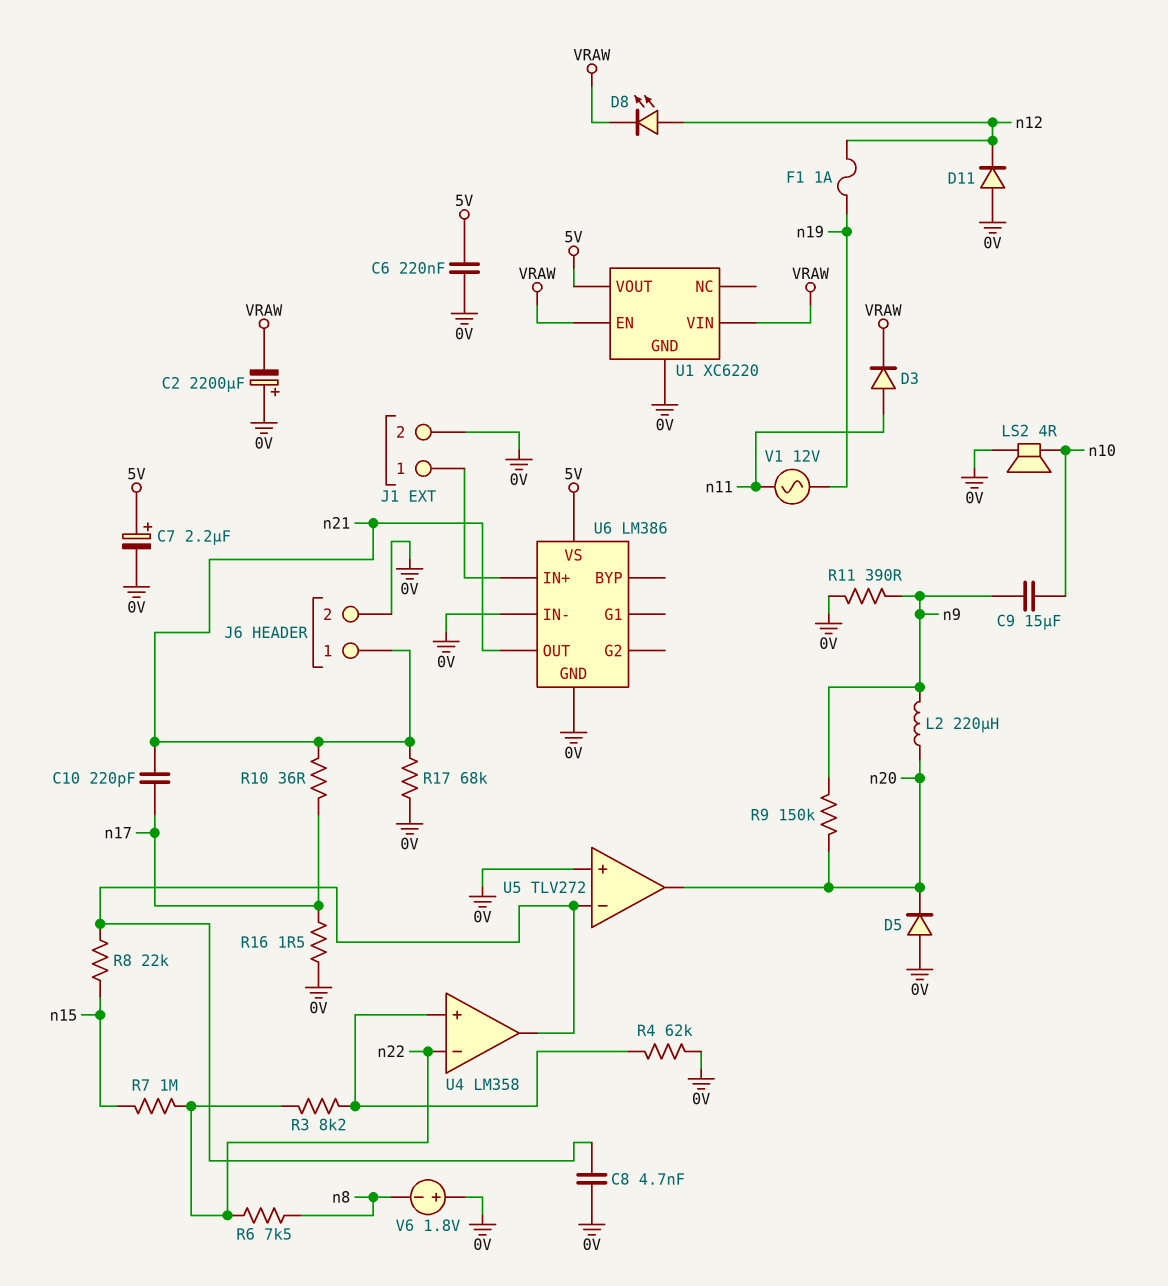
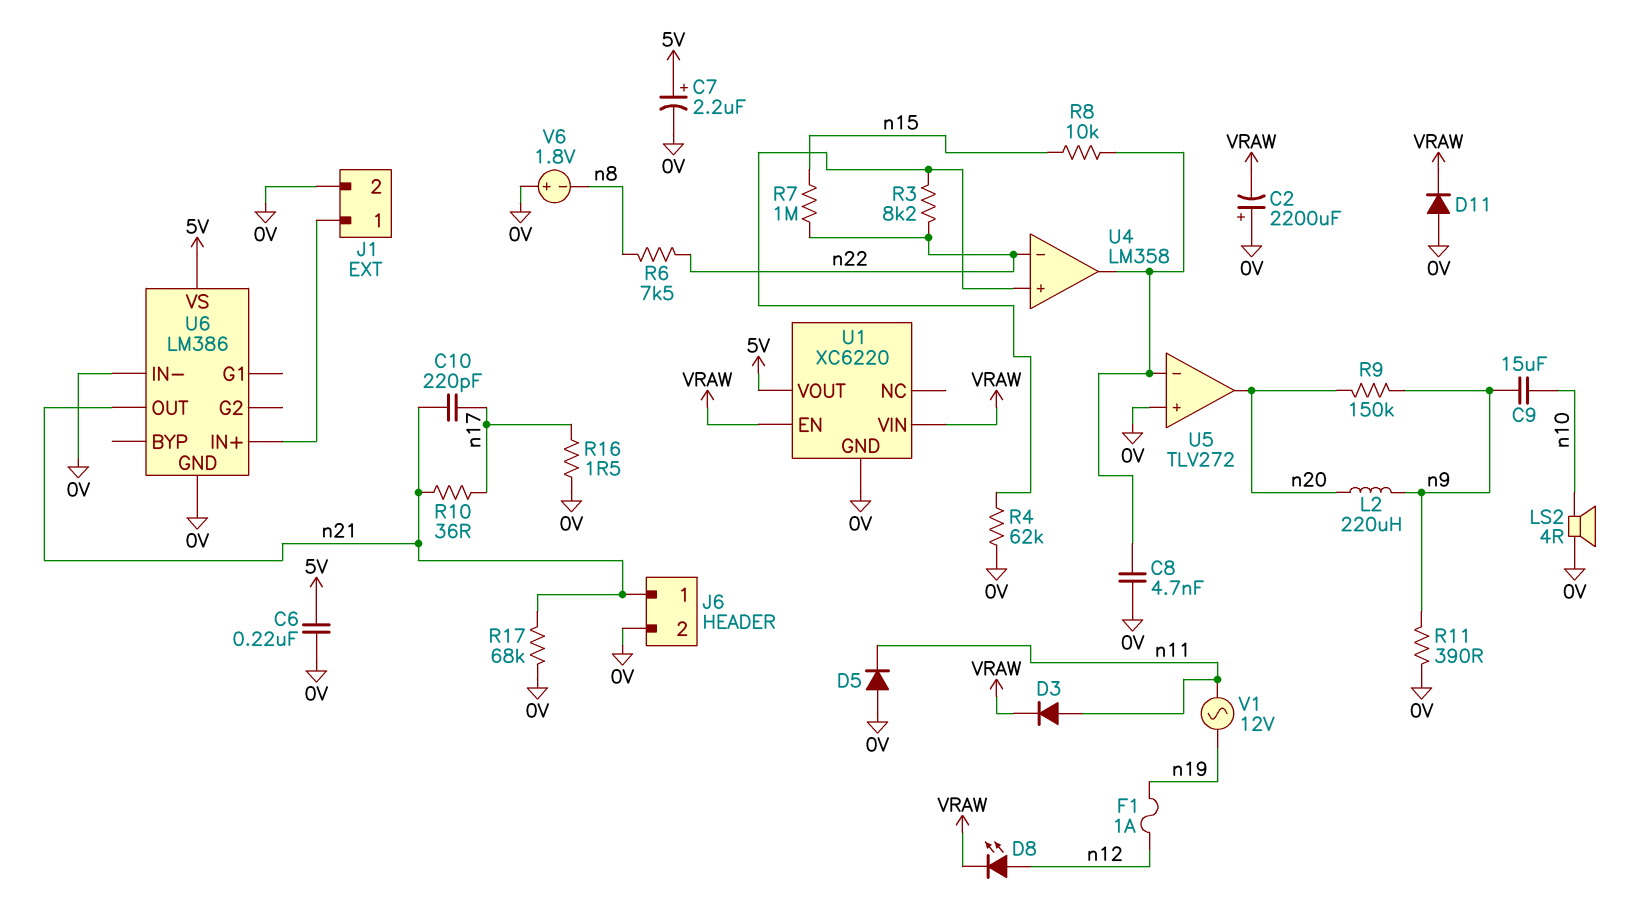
D5: diode (A 0V, K n20) -> diode (A 0V, K n11)
D11: diode (A 0V, K n12) -> diode (A 0V, K VRAW)
R8: 22k (U4/out, n15) -> 10k (U4/out, n15)

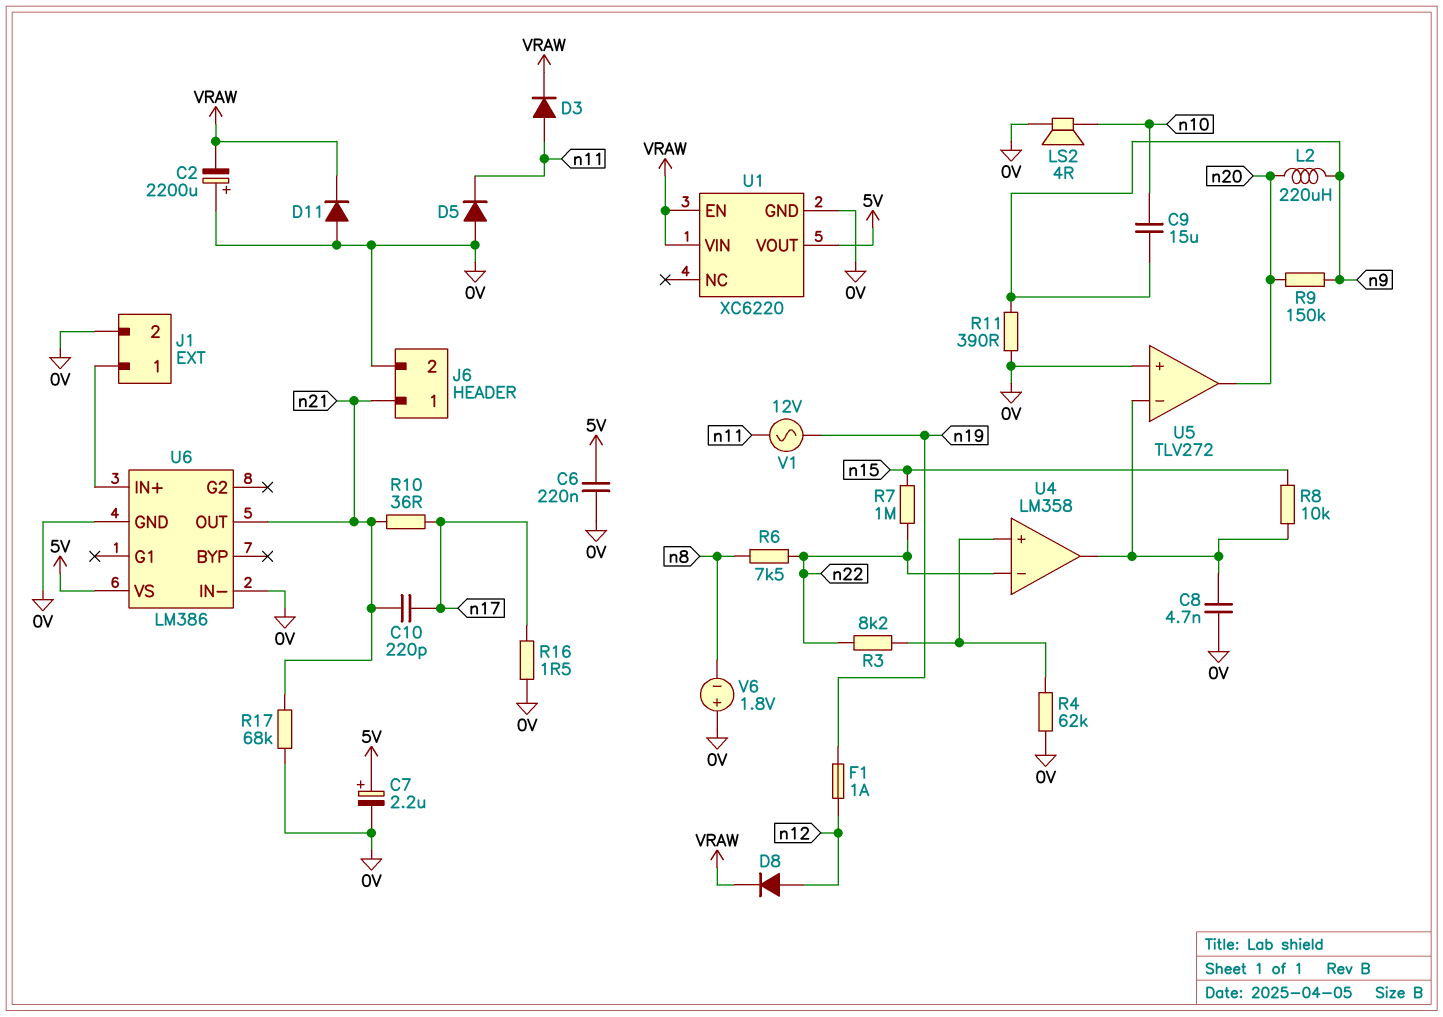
D8: LED (A n12, K VRAW) -> diode (A n12, K VRAW)

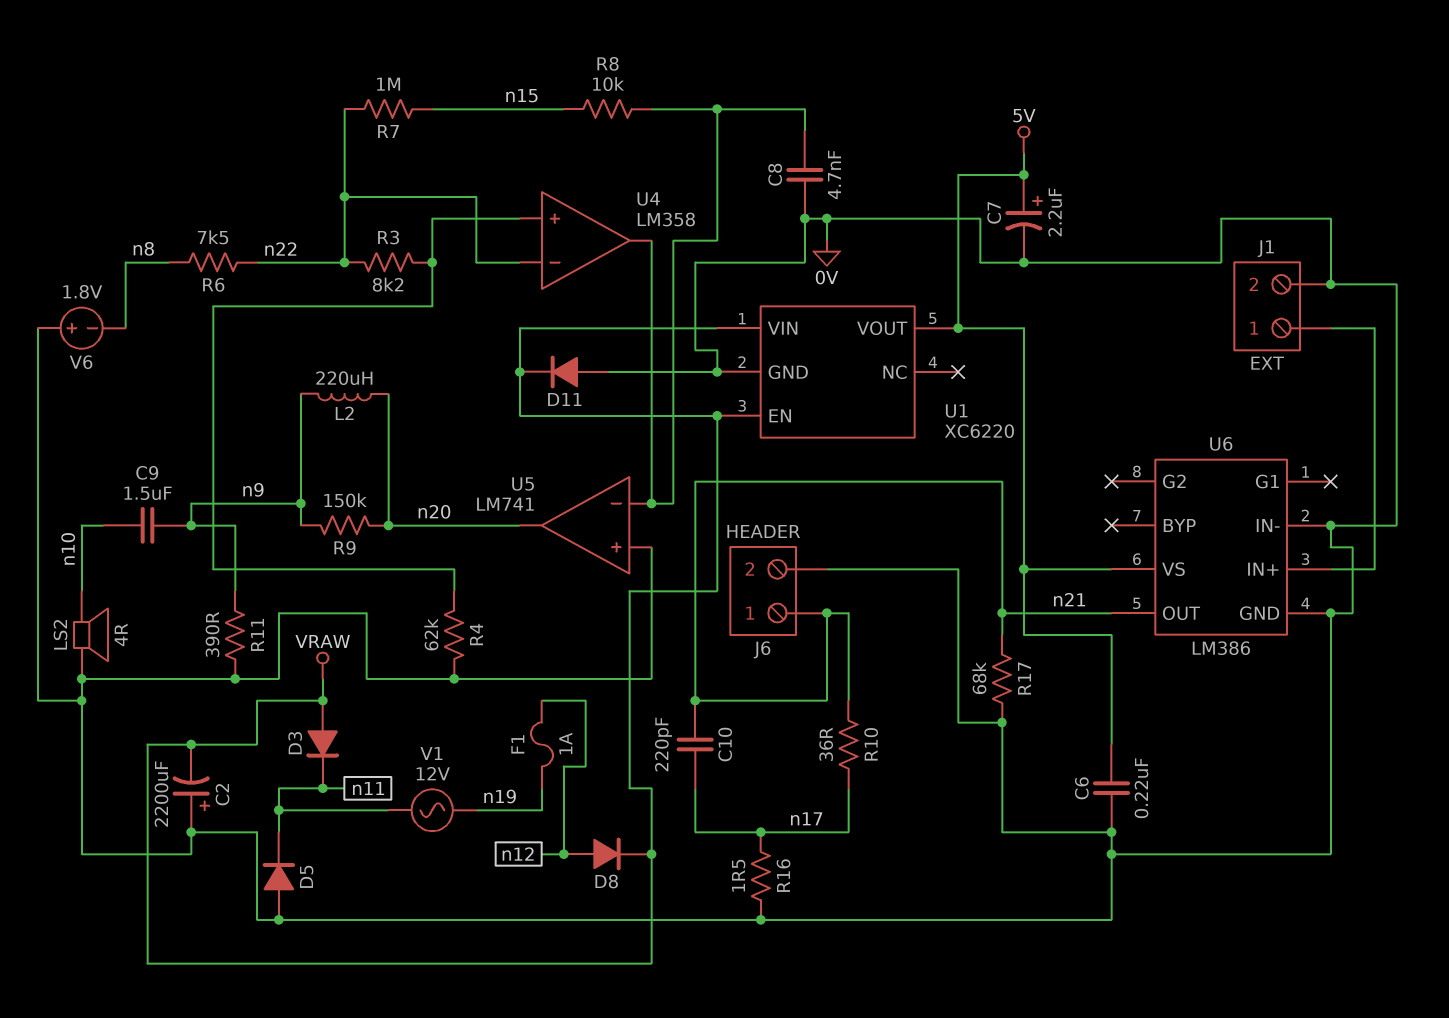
C9: 15uF (n9, n10) -> 1.5uF (n9, n10)
D3: diode (A n11, K VRAW) -> diode (A VRAW, K n11)
U5: TLV272 -> LM741

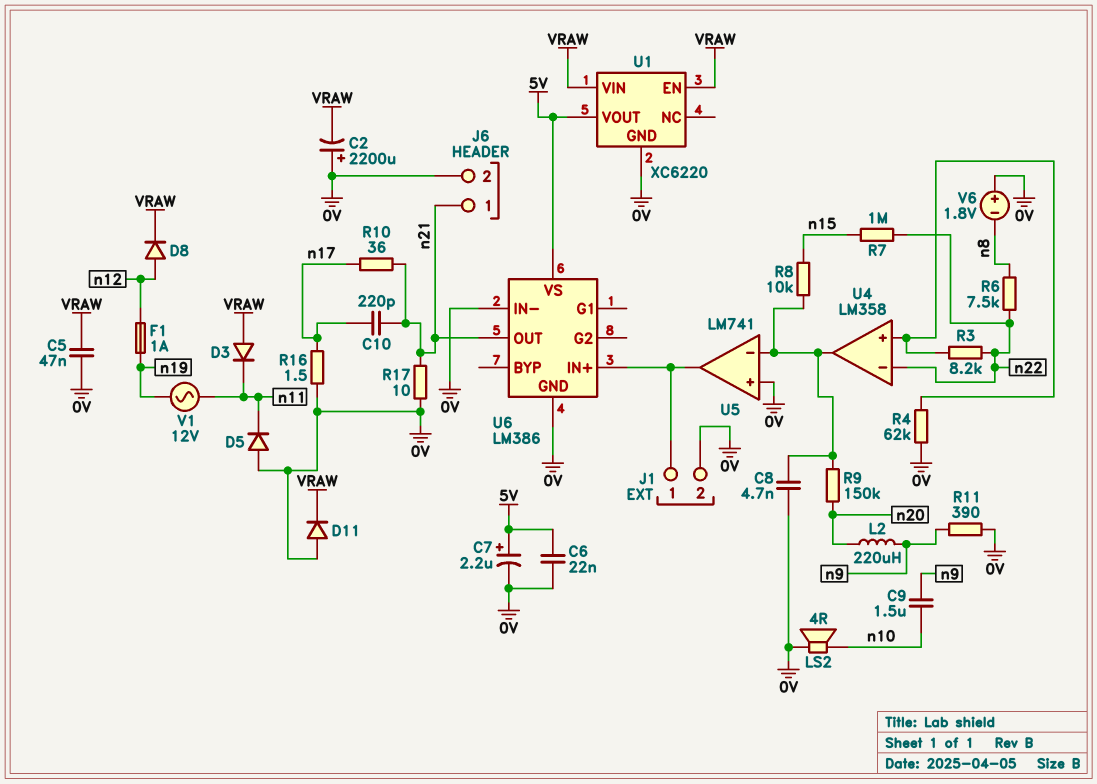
C5: none -> 47nF (0V, VRAW)
C6: 220nF (0V, 5V) -> 22nF (0V, 5V)
R9: 150k (n9, n20) -> 150k (U4/out, n20)
R17: 68k (0V, n21) -> 10 (0V, n21)
U5 pin out: n20 -> J1/1

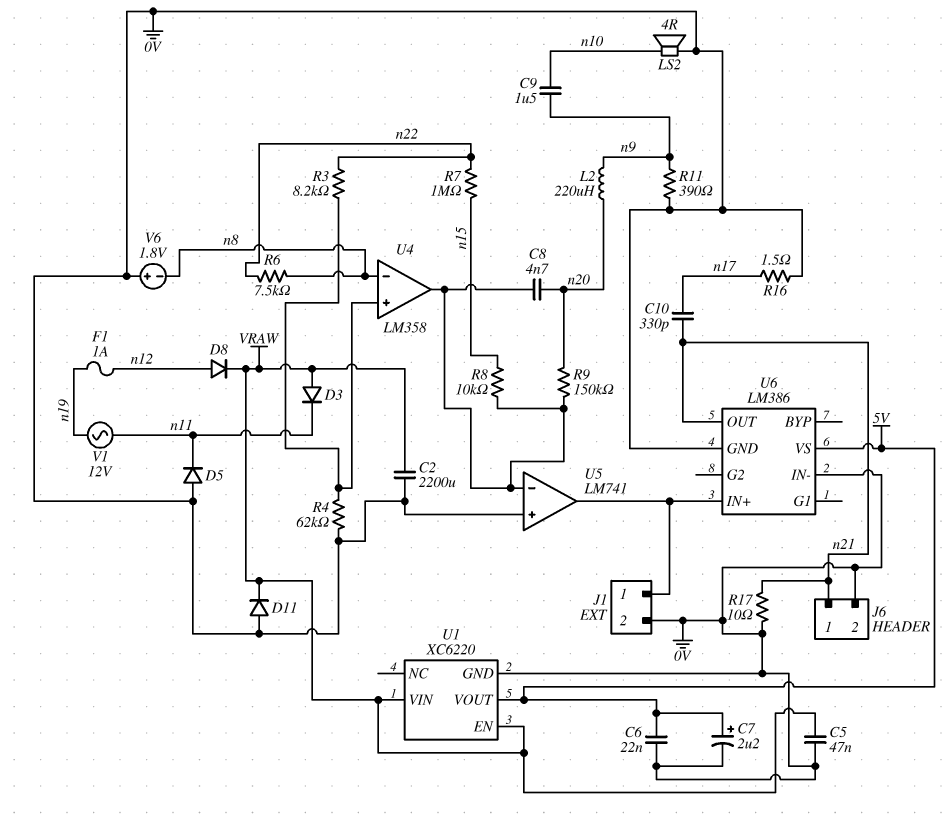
C2: 2200uF (plus 0V, minus VRAW) -> 2200uF (0V, VRAW)
C8: 4.7nF (0V, U4/out) -> 4.7nF (U4/out, n20)
C10: 220pF (n17, n21) -> 330pF (n17, n21)
R10: 36 (n17, n21) -> none
U4 pin in-: n22 -> n8

